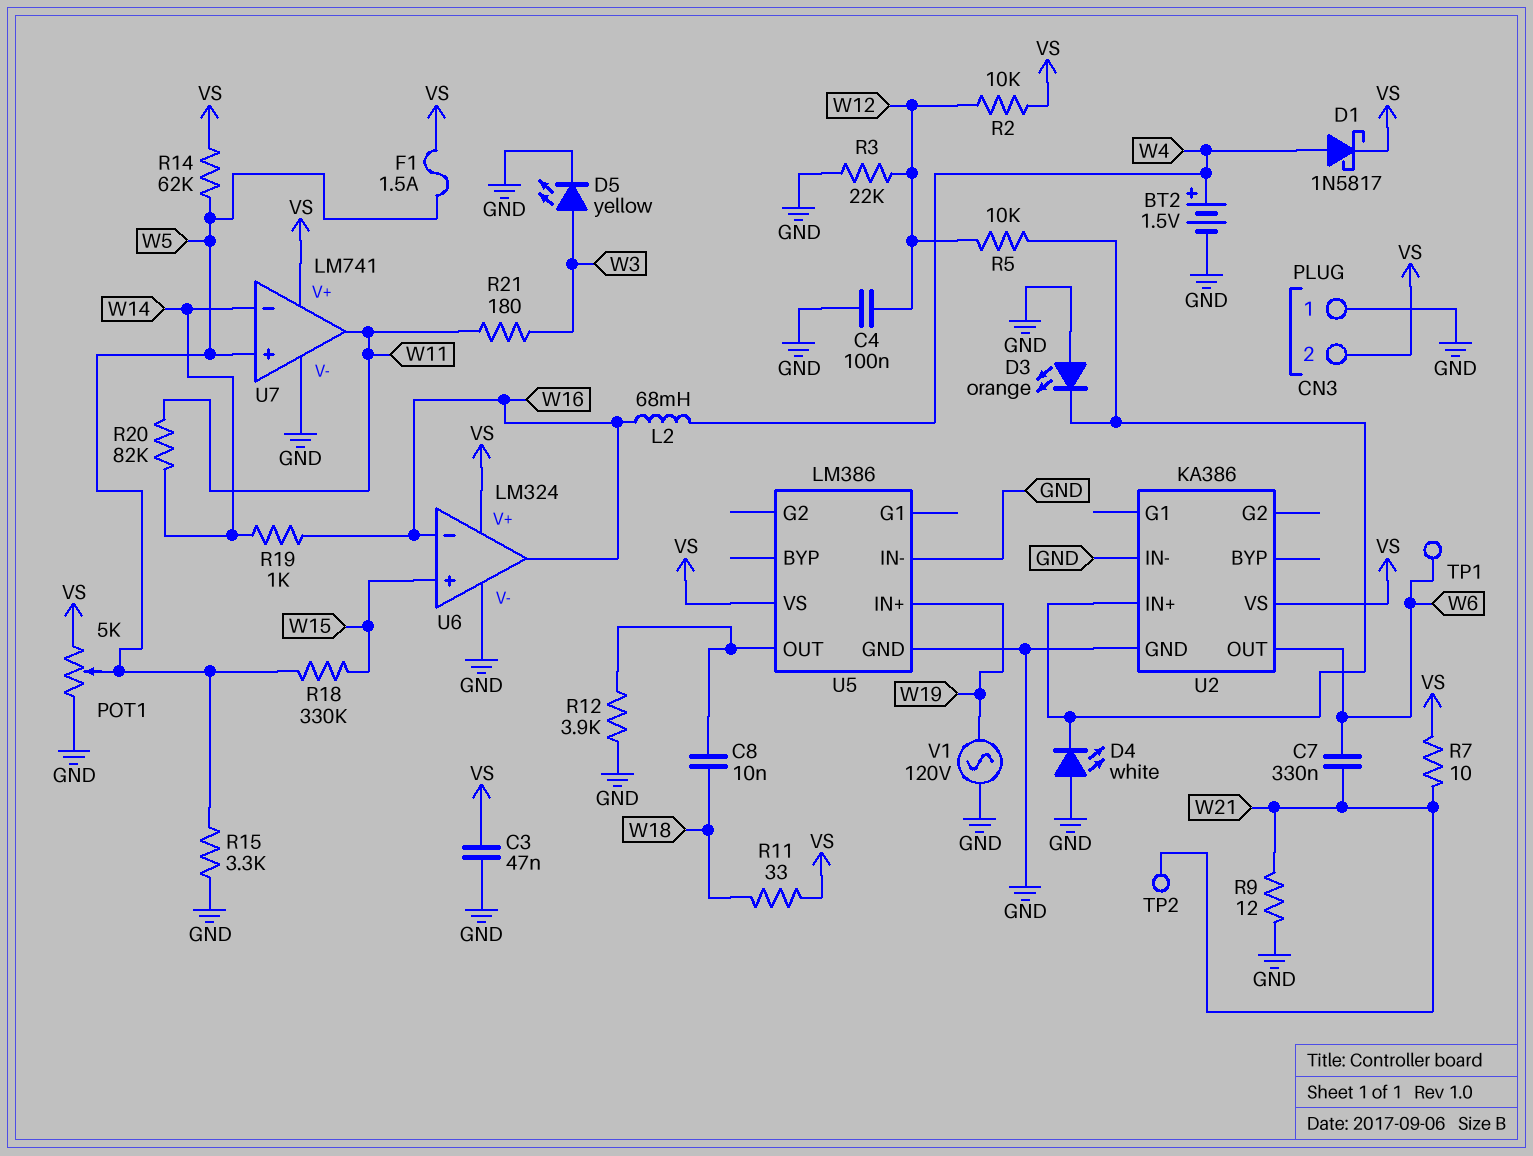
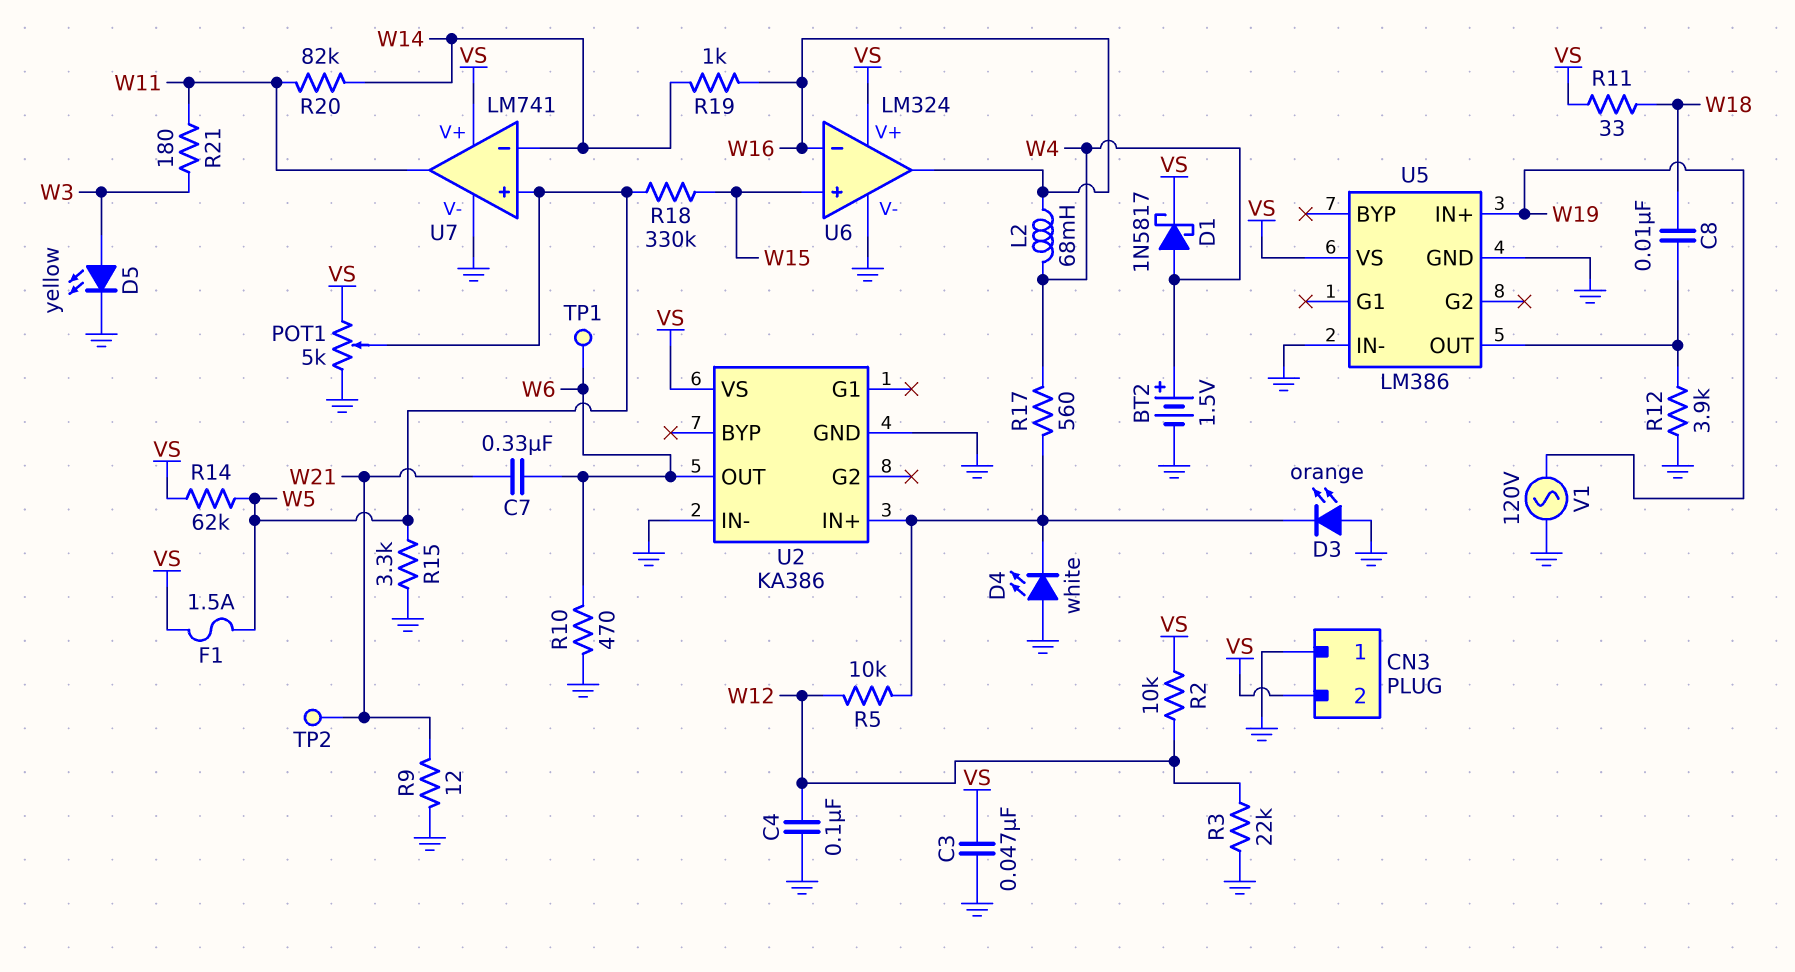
R7: 10 (VS, W21) -> none
R10: none -> 470 (GND, W6)
R17: none -> 560 (U2/IN+, W4)

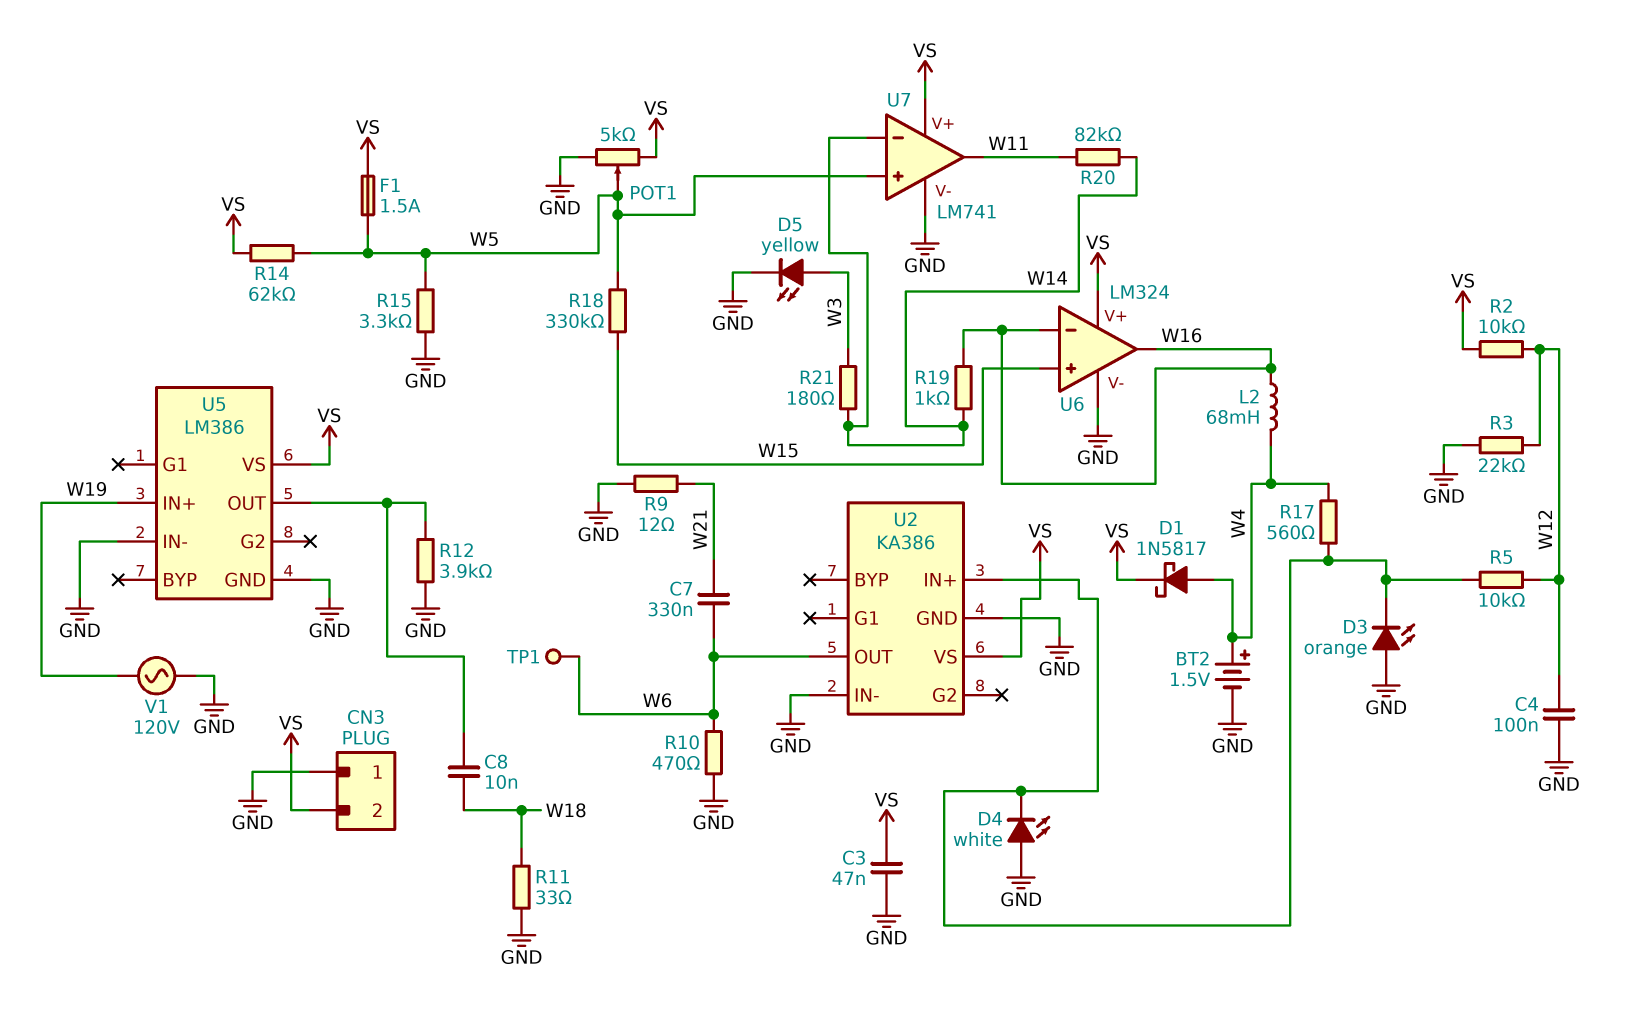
R11: 33 (VS, W18) -> 33 (GND, W18)
R21: 180 (W3, W11) -> 180 (W3, W14)
TP2: test point (W21) -> none

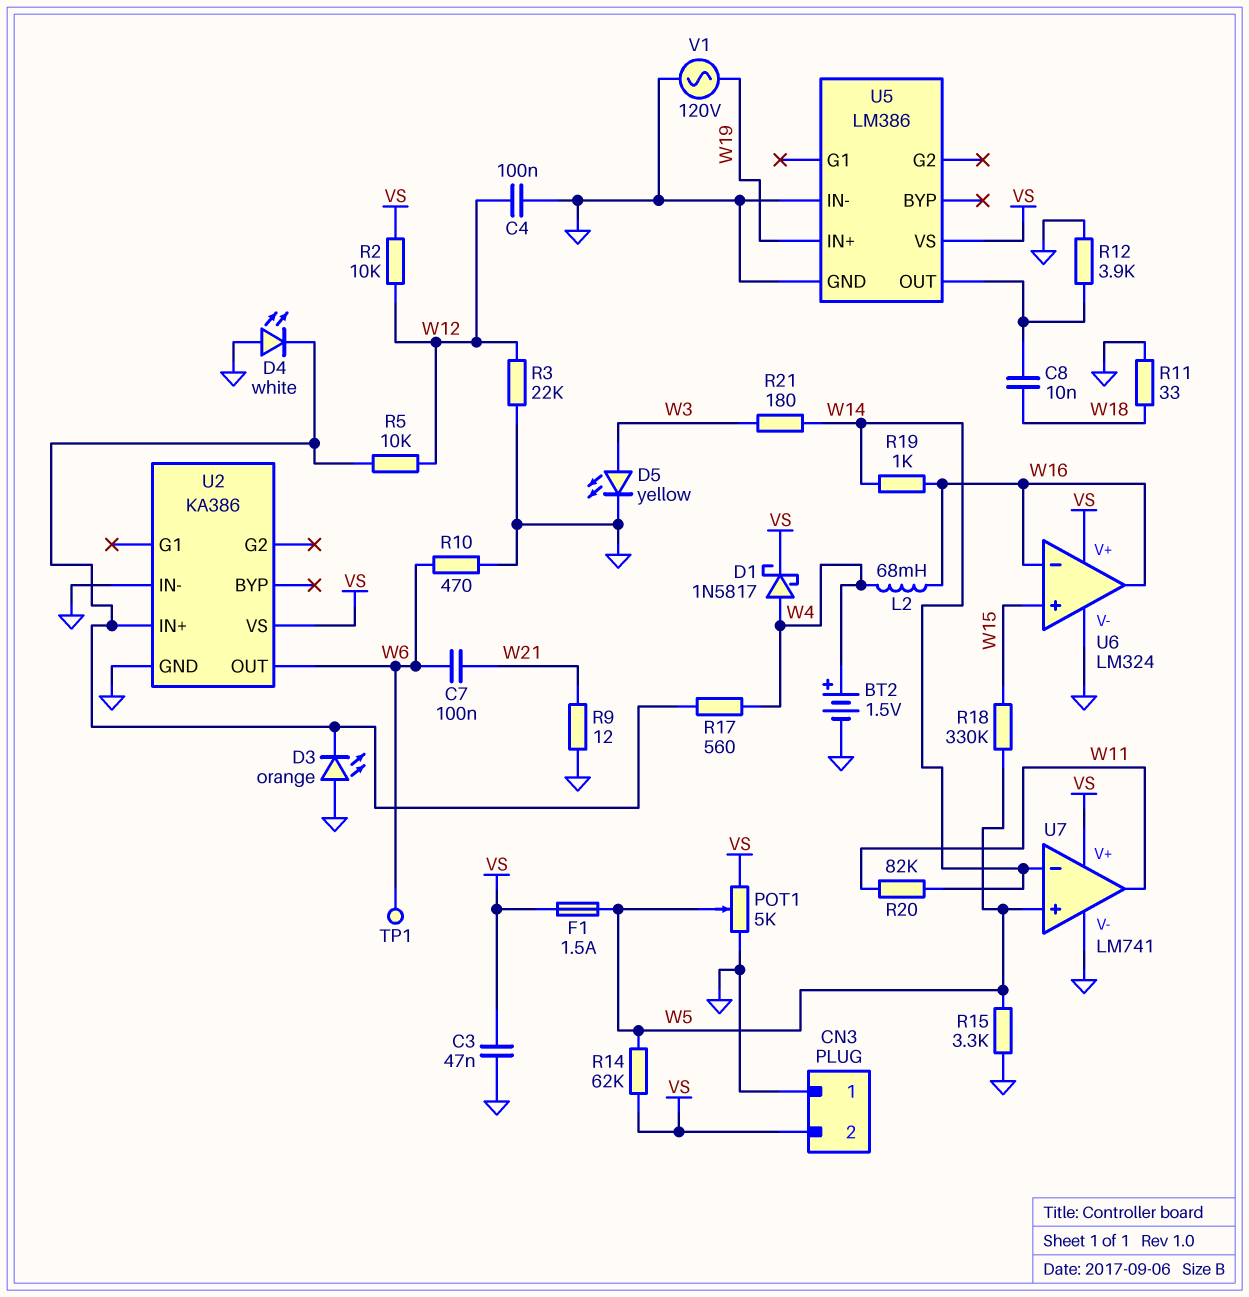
C7: 330nF (W6, W21) -> 100nF (W6, W21)

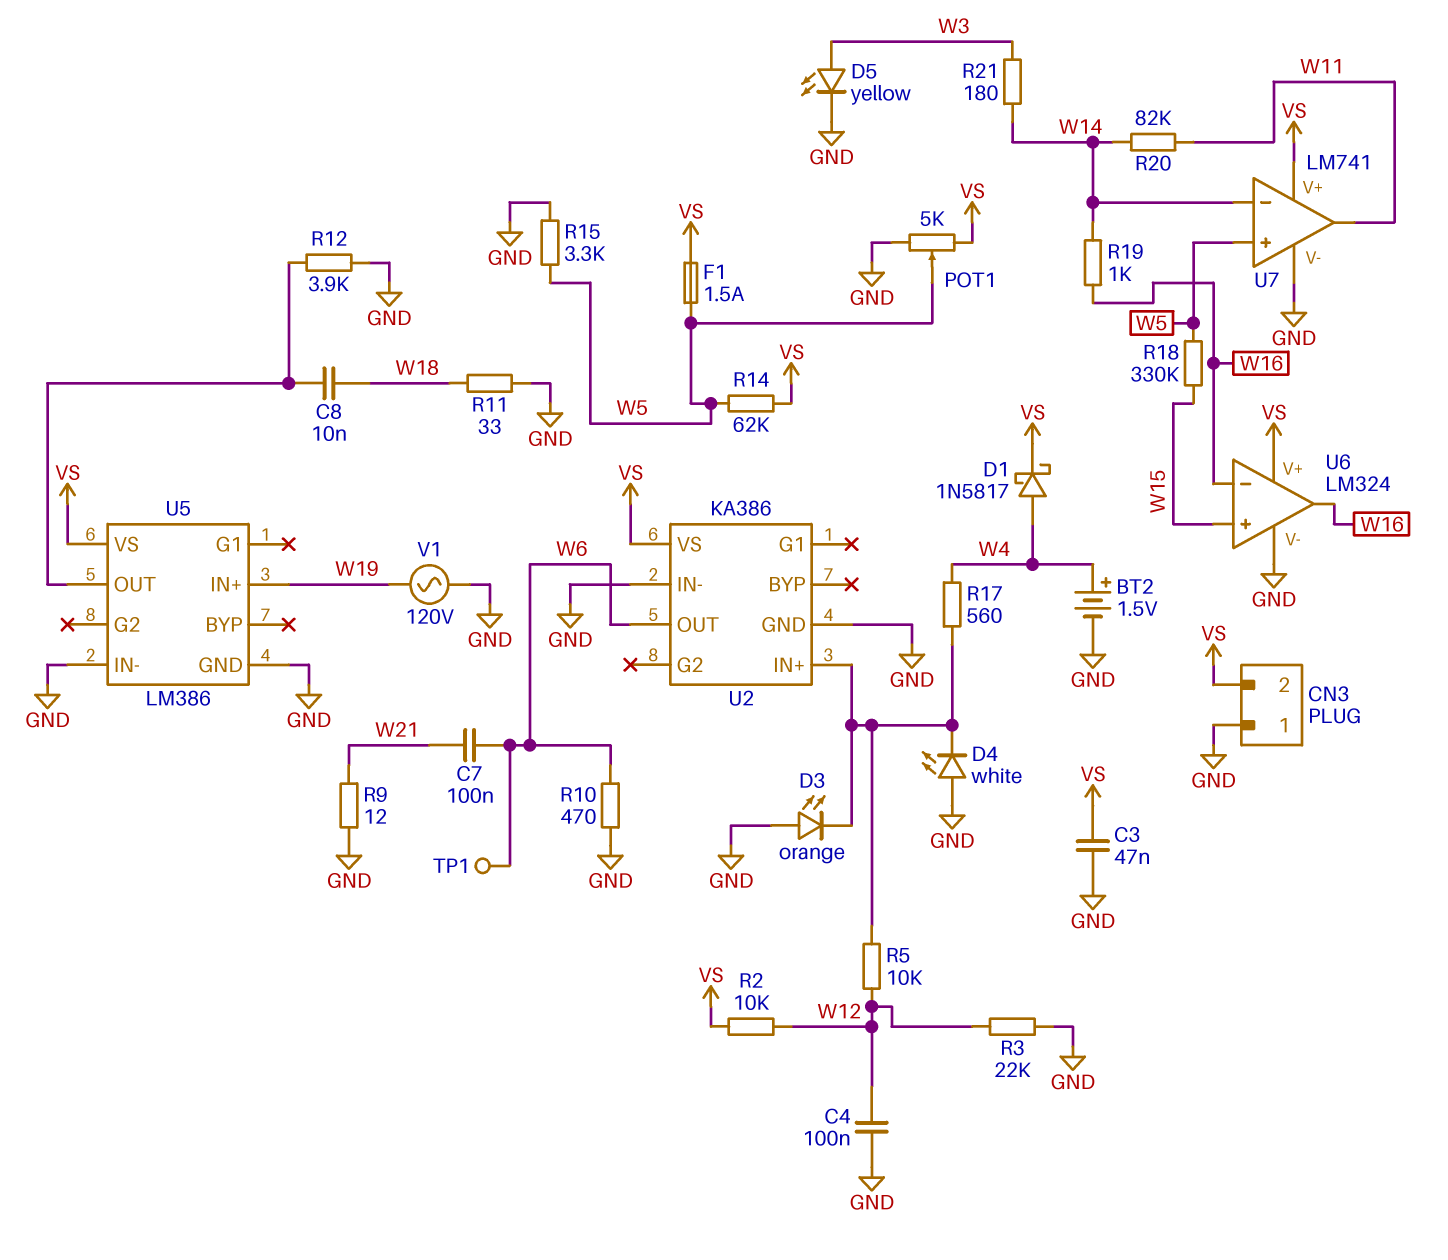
L2: 68mH (W4, W16) -> none

